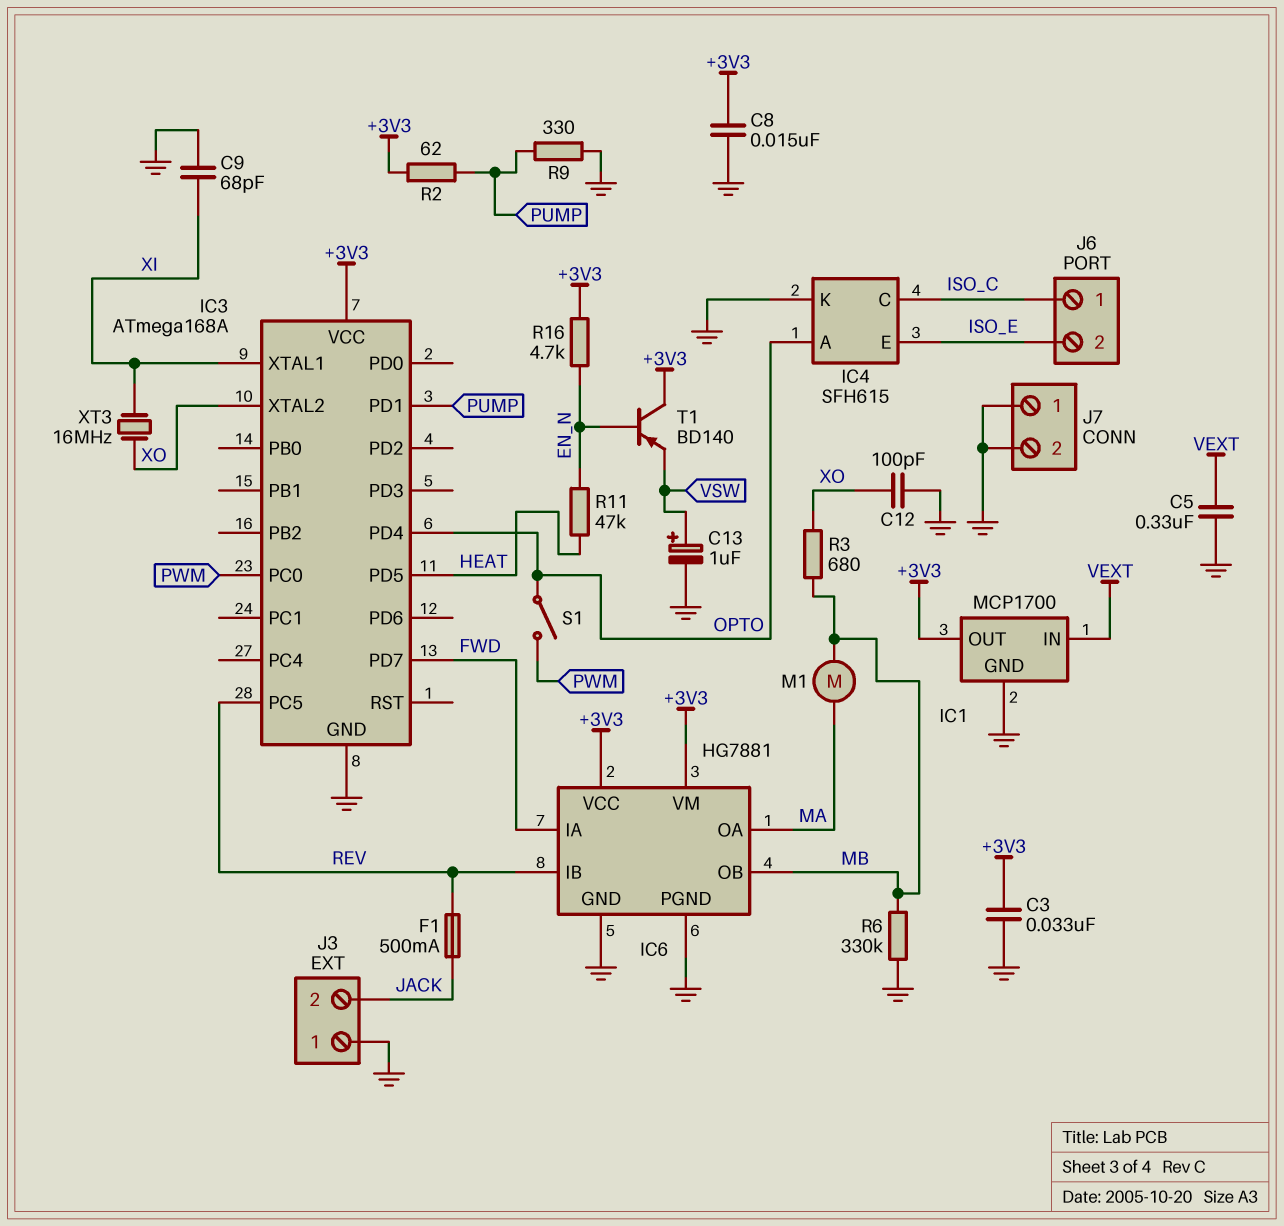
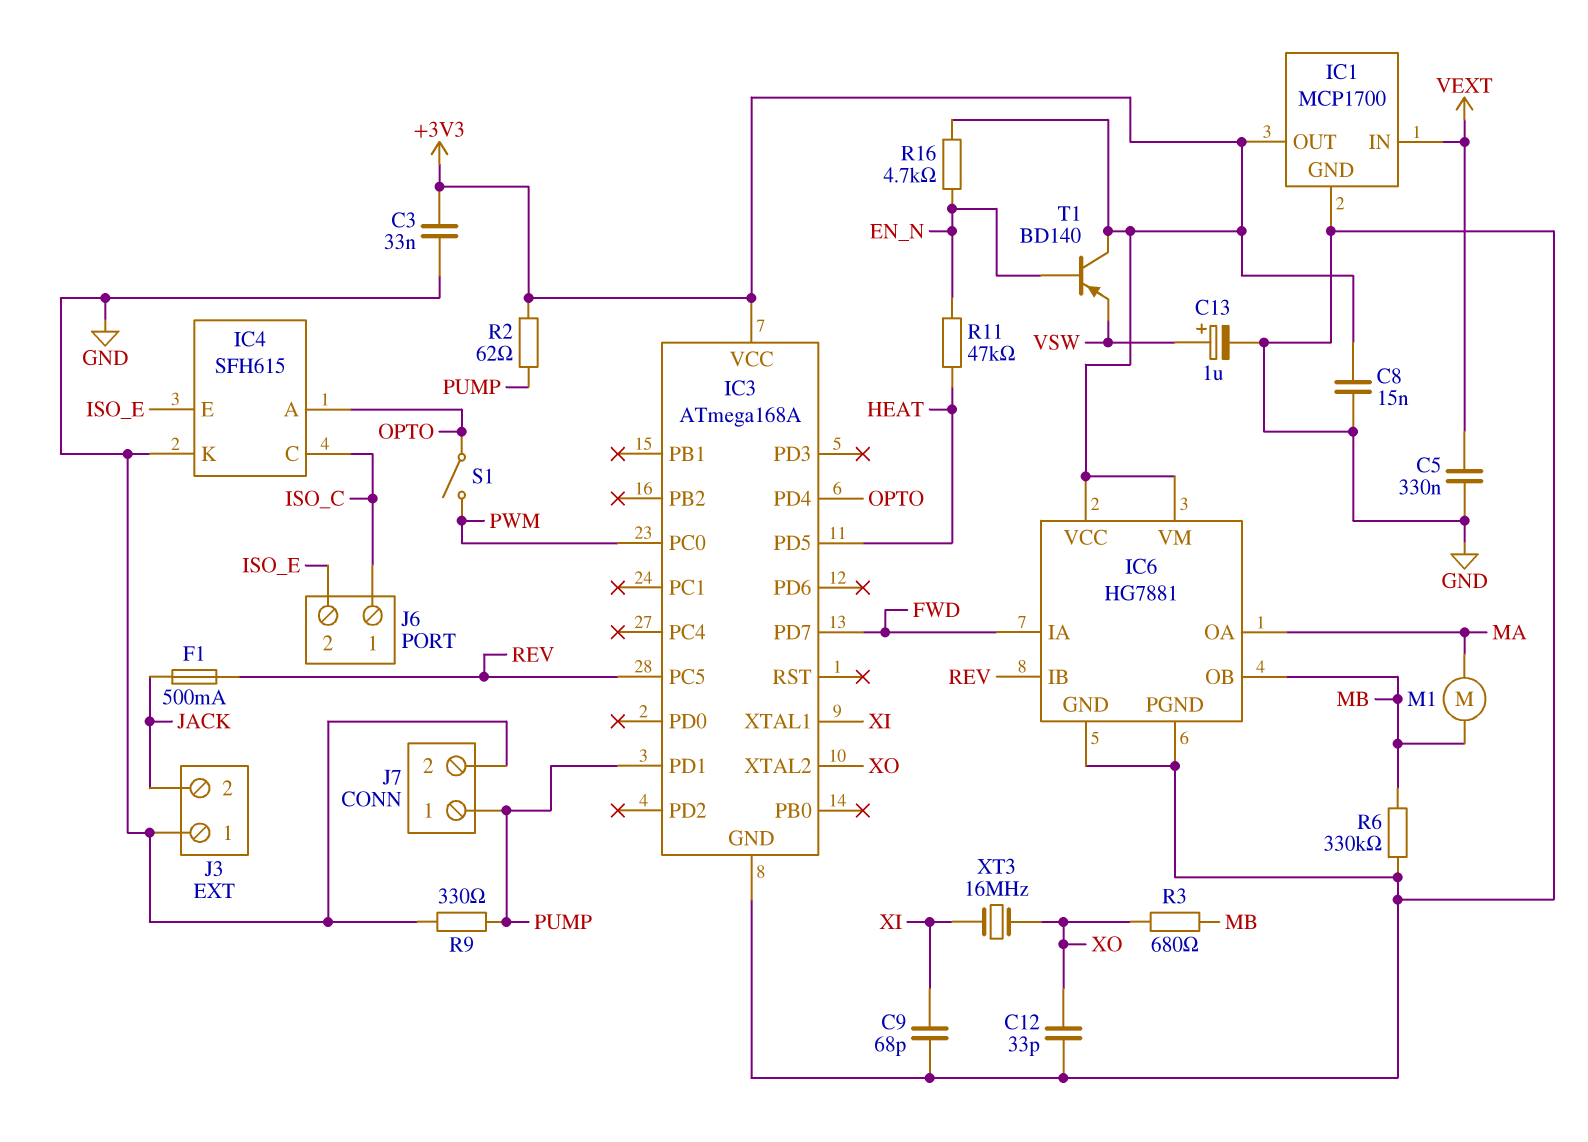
C12: 100pF (GND, XO) -> 33pF (GND, XO)
J7 pin 1: GND -> PUMP

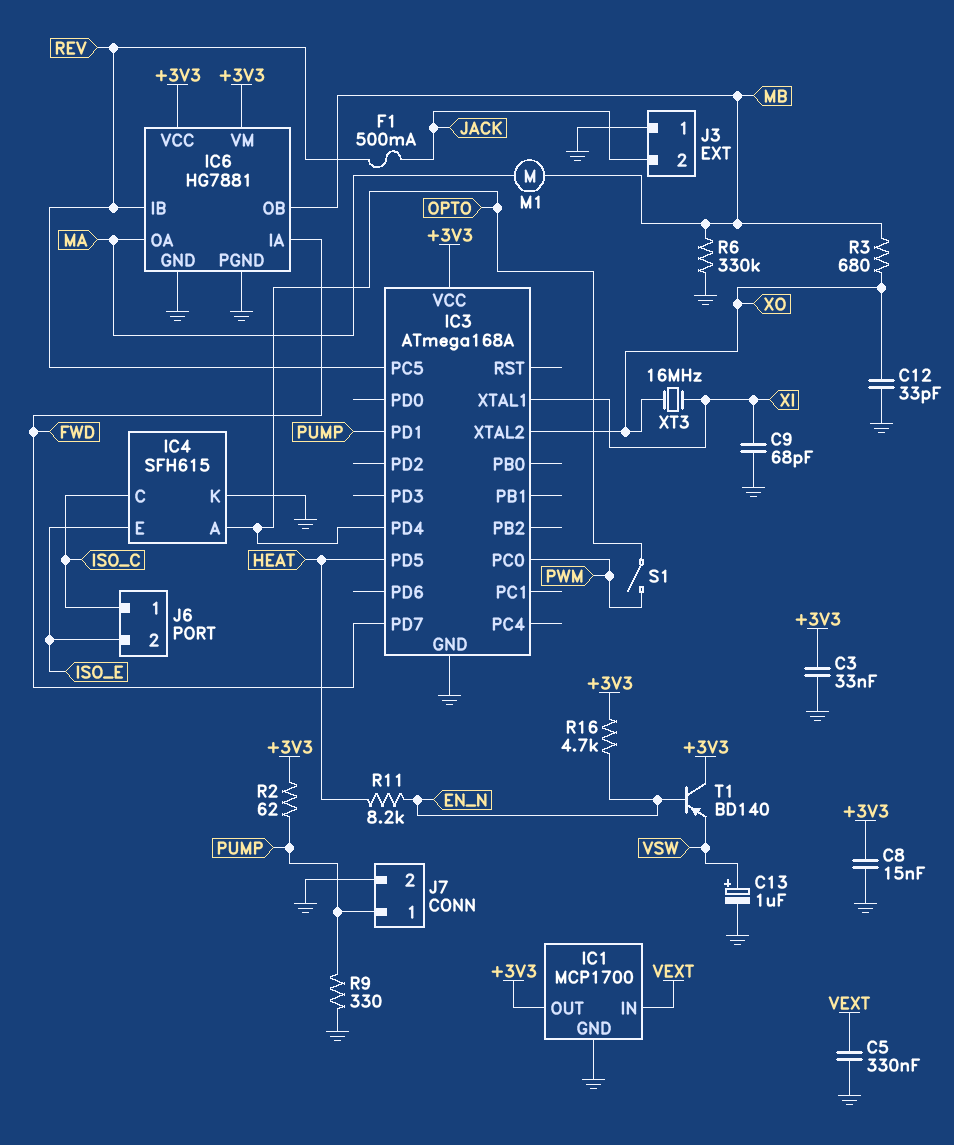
R11: 47k (EN_N, HEAT) -> 8.2k (EN_N, HEAT)

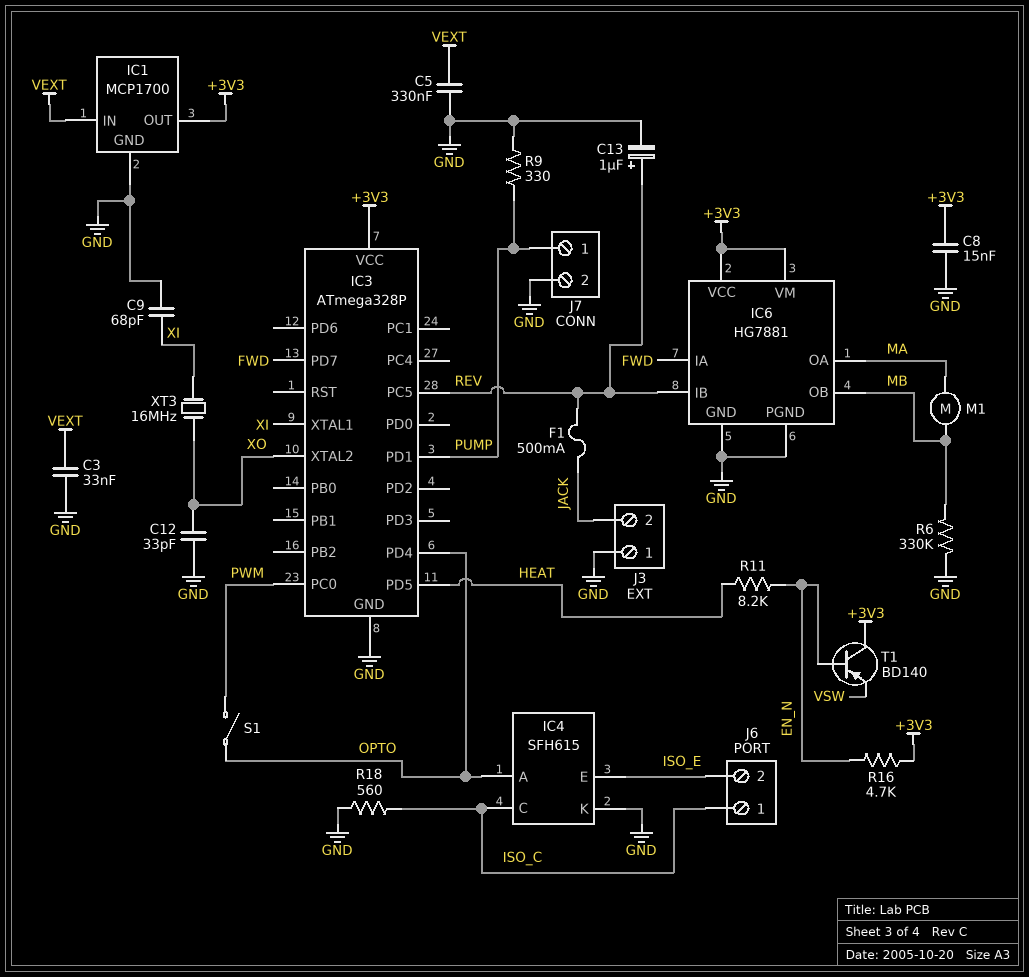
C3: 33nF (+3V3, GND) -> 33nF (GND, VEXT)
C13: 1uF (plus VSW, minus GND) -> 1uF (plus REV, minus GND)
IC3: ATmega168A -> ATmega328P
R2: 62 (+3V3, PUMP) -> none
R3: 680 (MB, XO) -> none
R18: none -> 560 (GND, ISO_C)

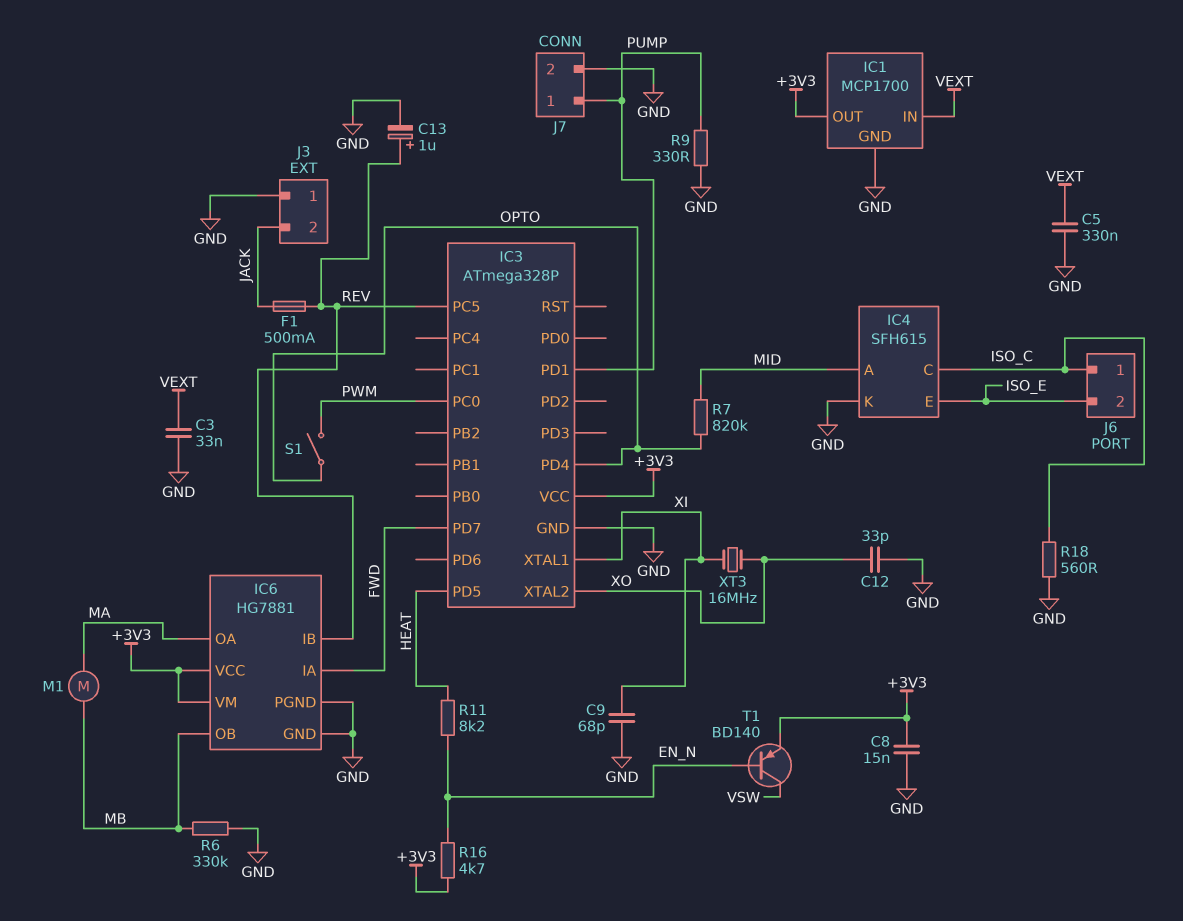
IC4 pin A: OPTO -> MID
R7: none -> 820k (MID, OPTO)
T1: PNP BD140 (B EN_N, C +3V3, E VSW) -> PNP BD140 (B EN_N, C VSW, E +3V3)

